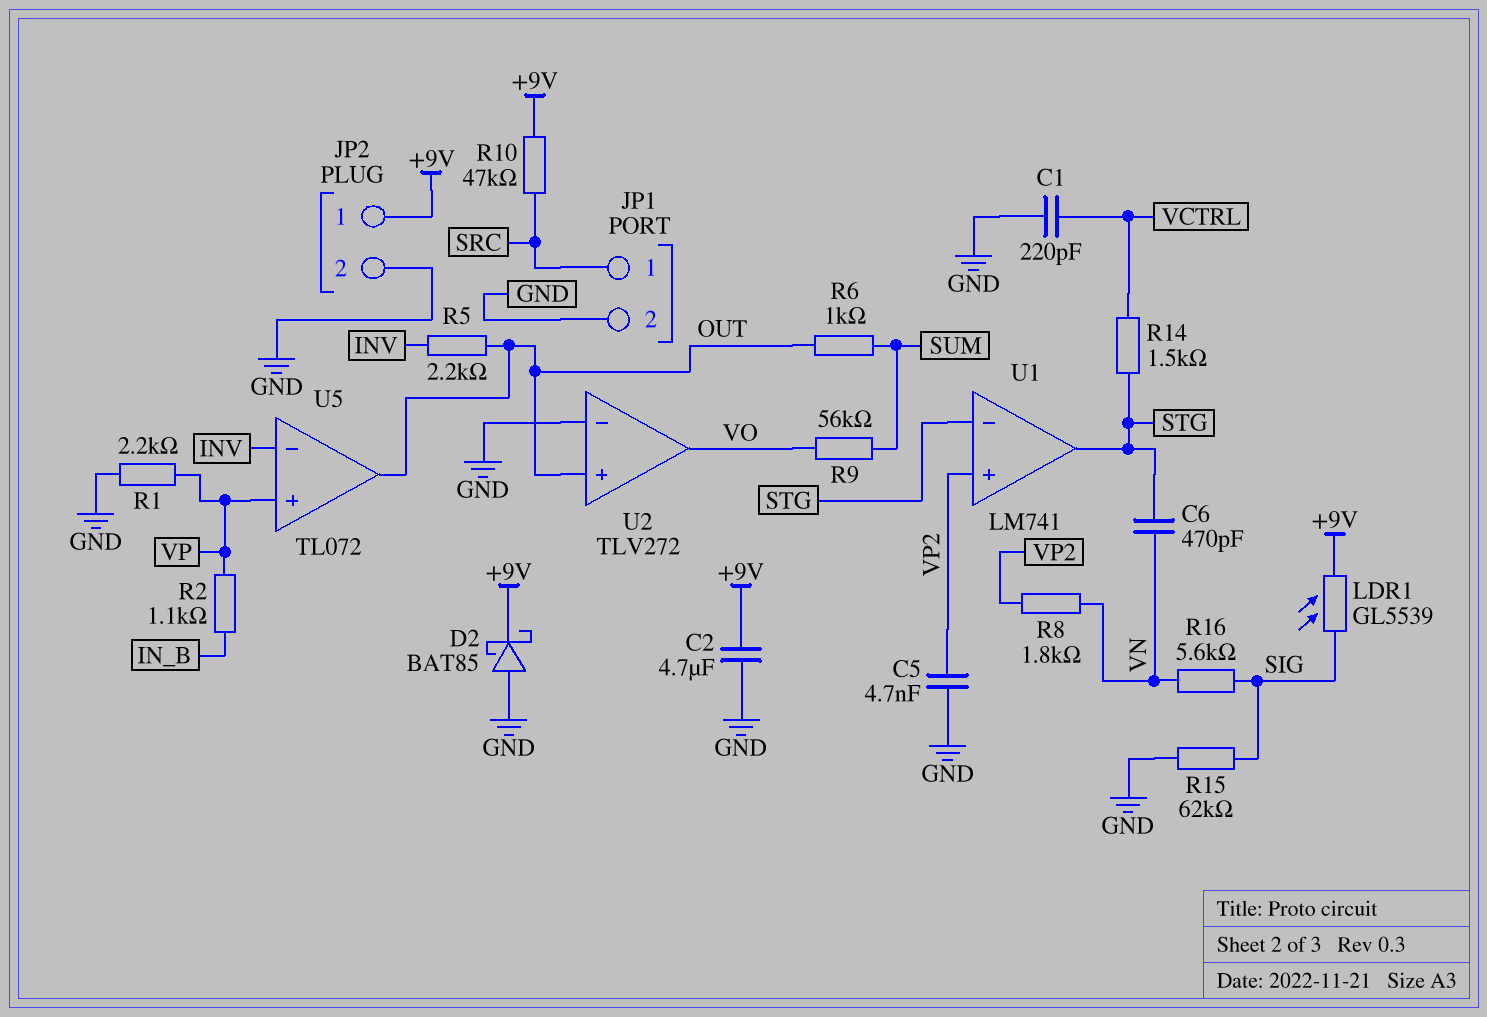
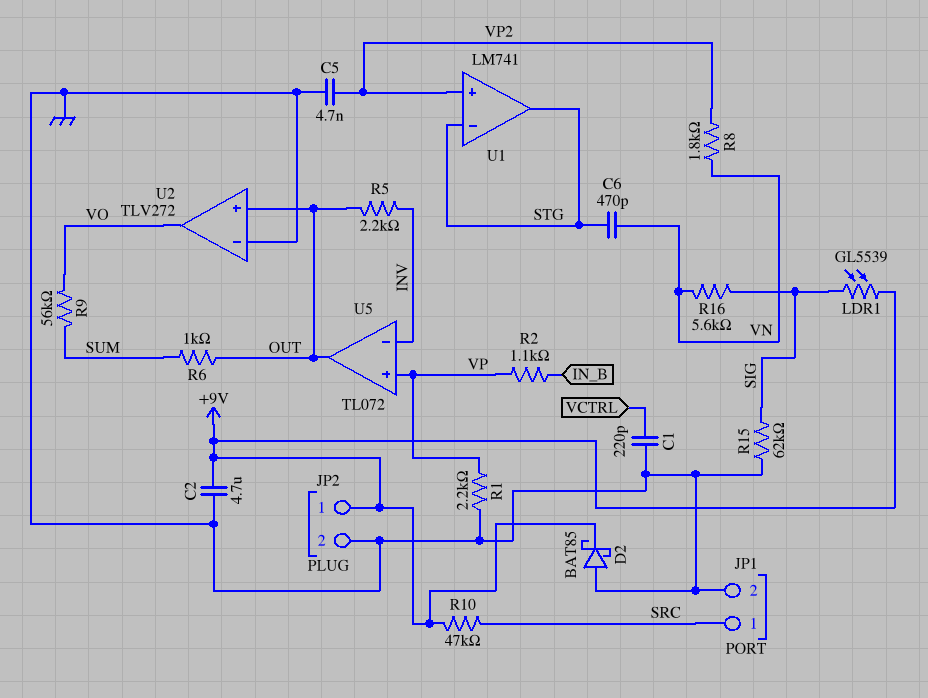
R14: 1.5k (STG, VCTRL) -> none

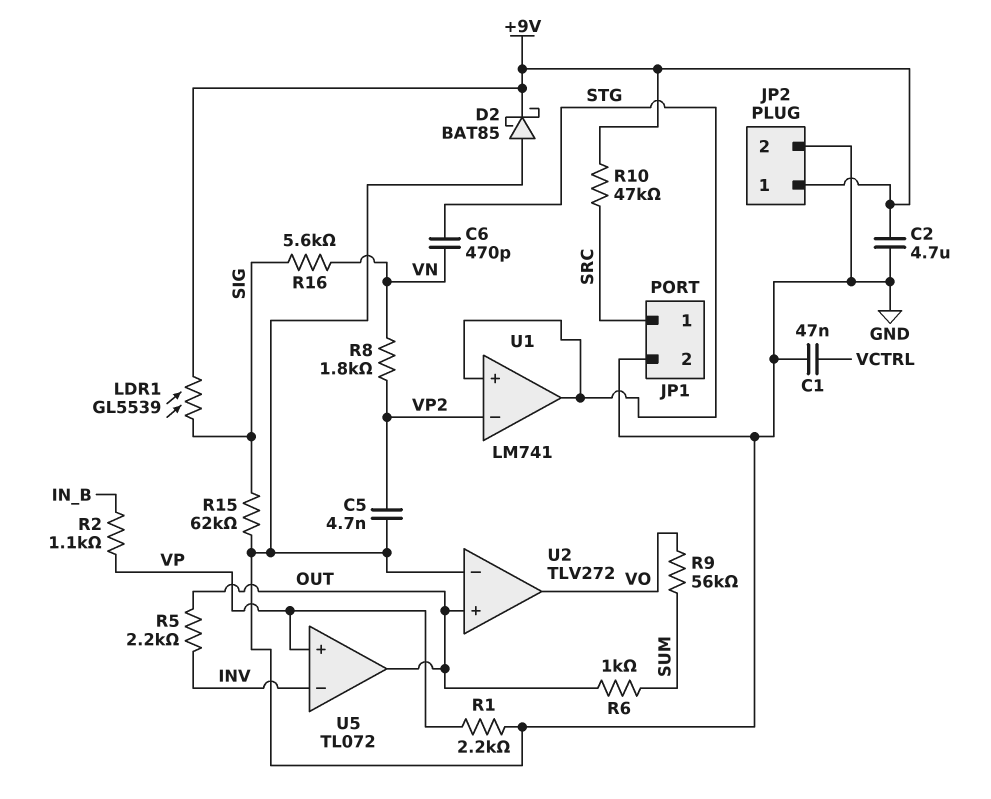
C1: 220pF (GND, VCTRL) -> 47nF (GND, VCTRL)
U1 pin in+: VP2 -> STG
U1 pin in-: STG -> VP2

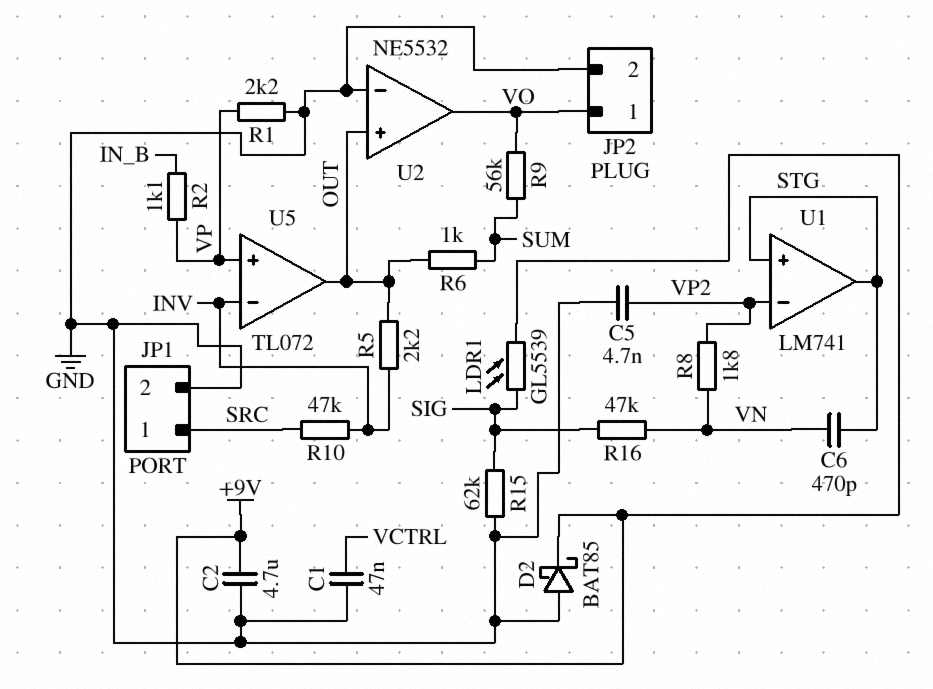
JP2 pin 1: +9V -> VO
R10: 47k (+9V, SRC) -> 47k (INV, SRC)
R16: 5.6k (SIG, VN) -> 47k (SIG, VN)
U2: TLV272 -> NE5532

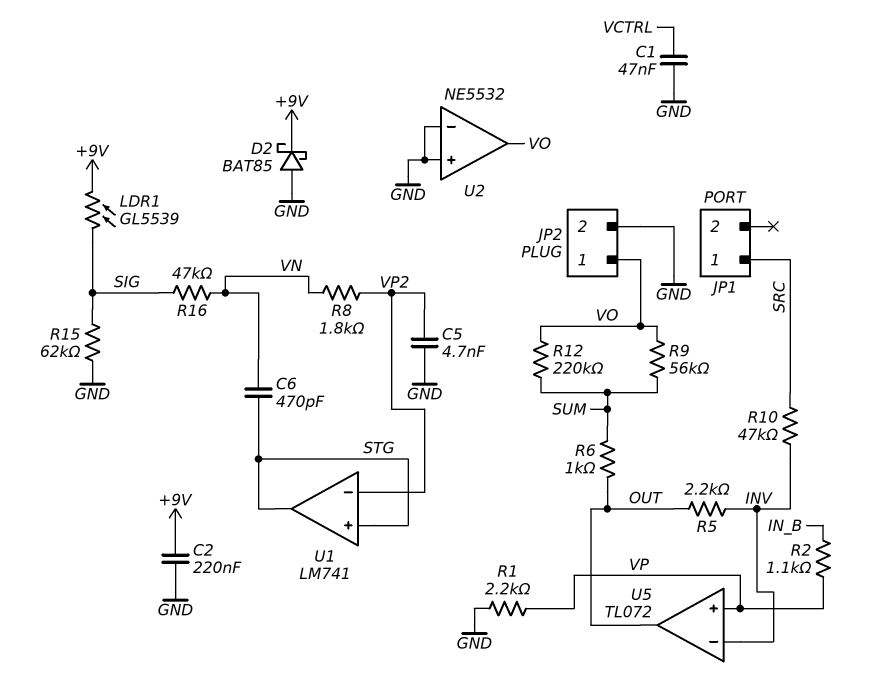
C2: 4.7uF (+9V, GND) -> 220nF (+9V, GND)
JP1 pin 2: GND -> none
R12: none -> 220k (SUM, VO)
U2 pin in+: OUT -> GND

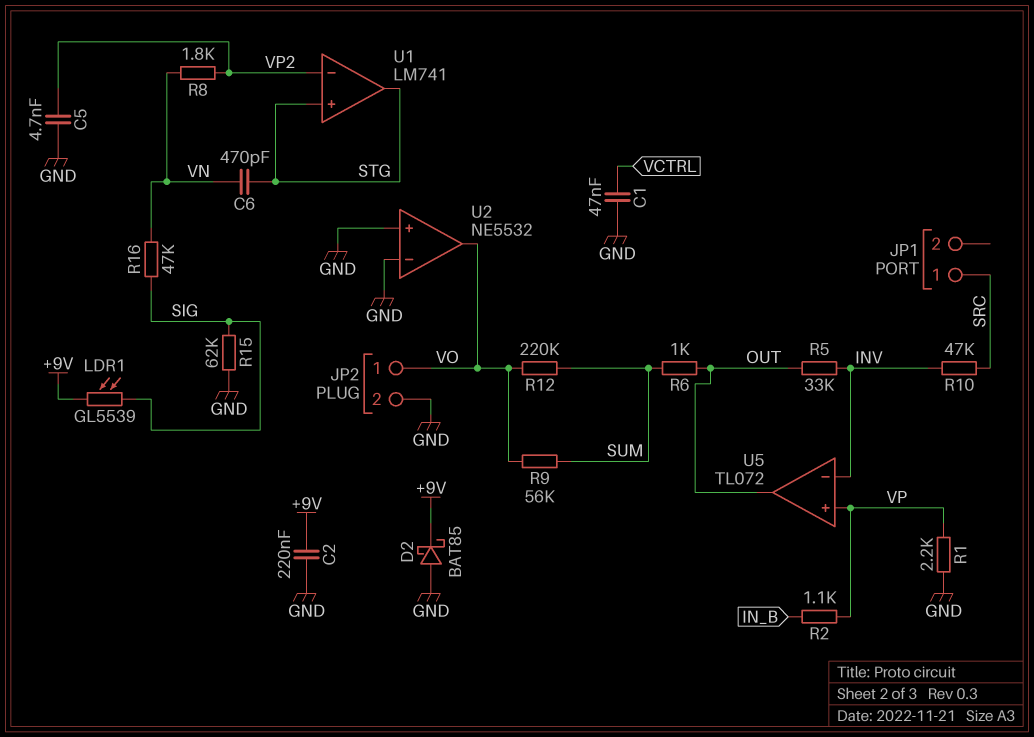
R5: 2.2k (INV, OUT) -> 33k (INV, OUT)

